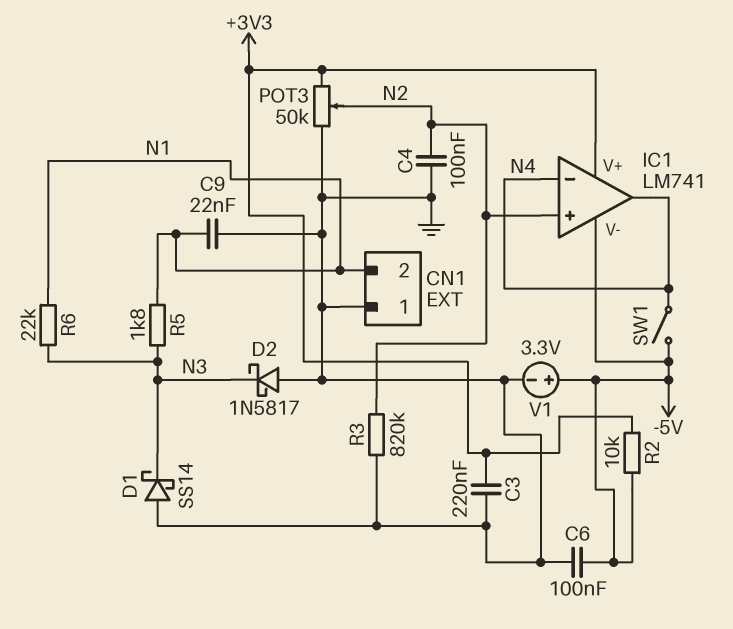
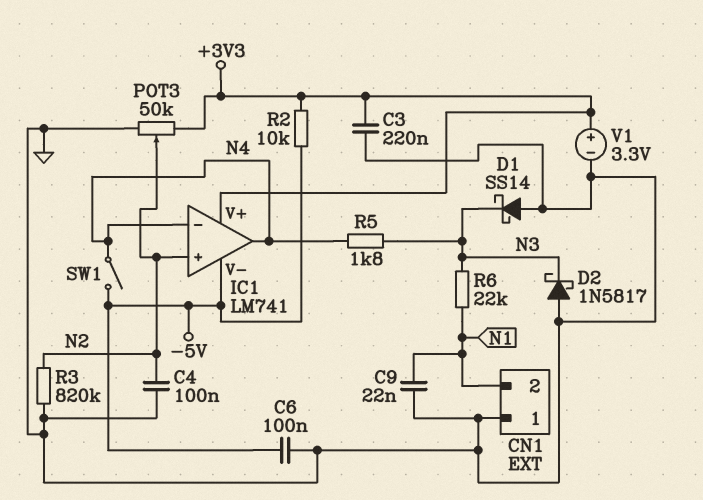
R5: 1.8k (N1, N3) -> 1.8k (N3, N4)
V1: 3.3V (plus -5V, minus GND) -> 3.3V (plus +3V3, minus GND)

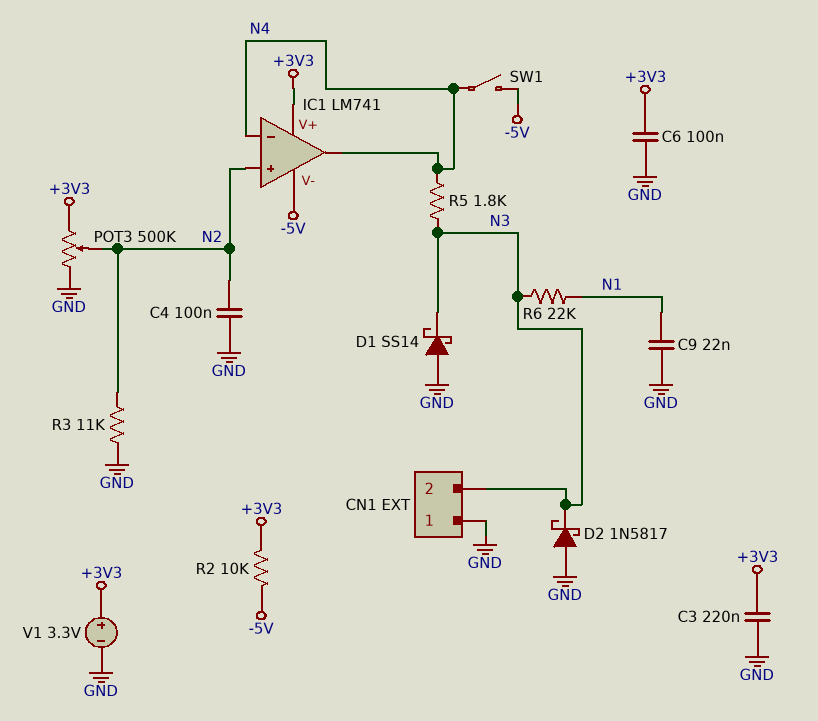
C6: 100nF (-5V, GND) -> 100nF (+3V3, GND)
CN1 pin 2: N1 -> N3
POT3: 50k (+3V3, GND, wiper N2) -> 500k (+3V3, GND, wiper N2)
R3: 820k (GND, N2) -> 11k (GND, N2)

